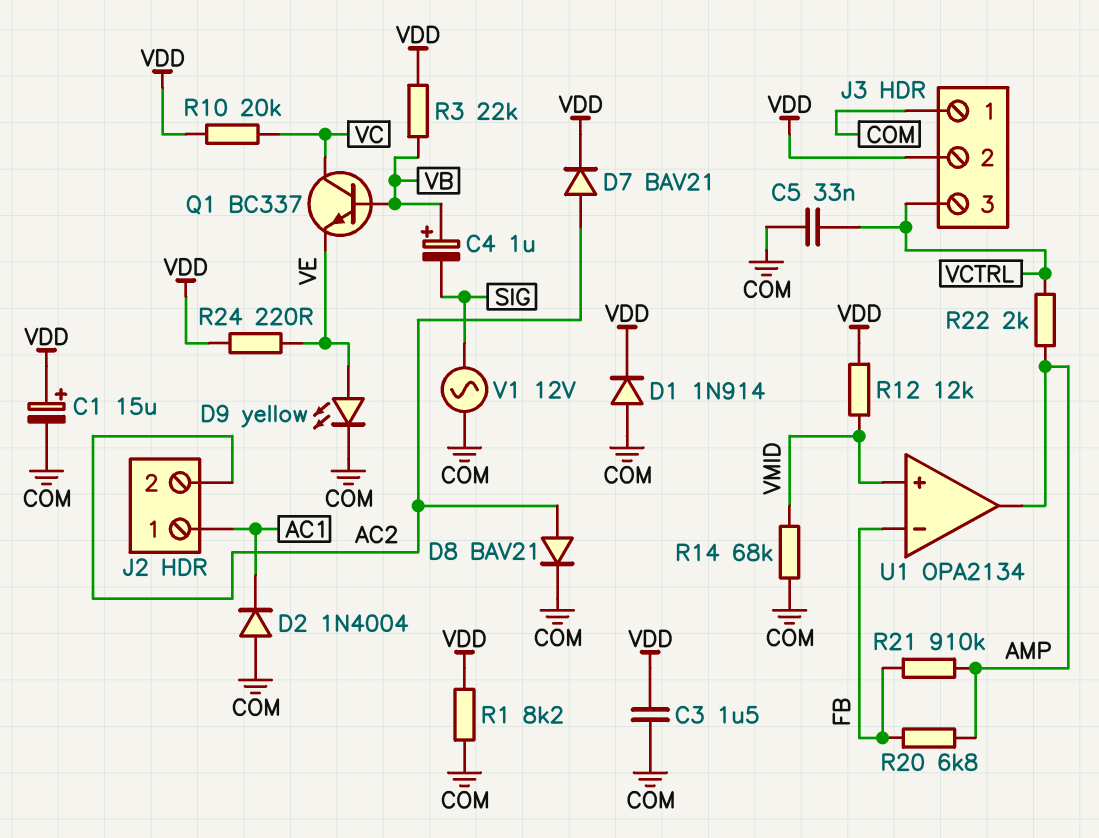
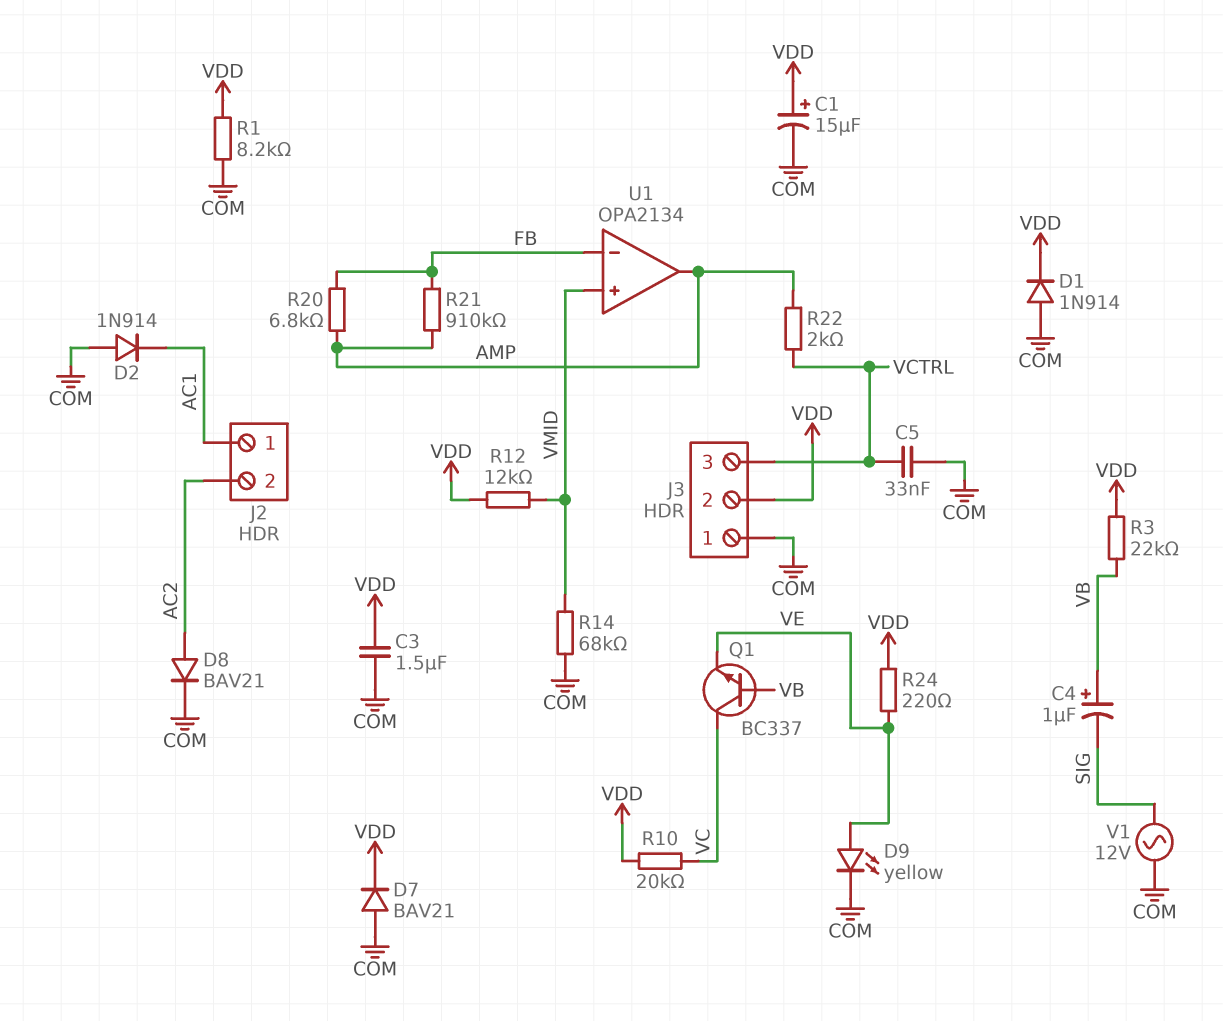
D2: diode 1N4004 (A COM, K AC1) -> diode 1N914 (A COM, K AC1)
D7: diode BAV21 (A AC2, K VDD) -> diode BAV21 (A COM, K VDD)

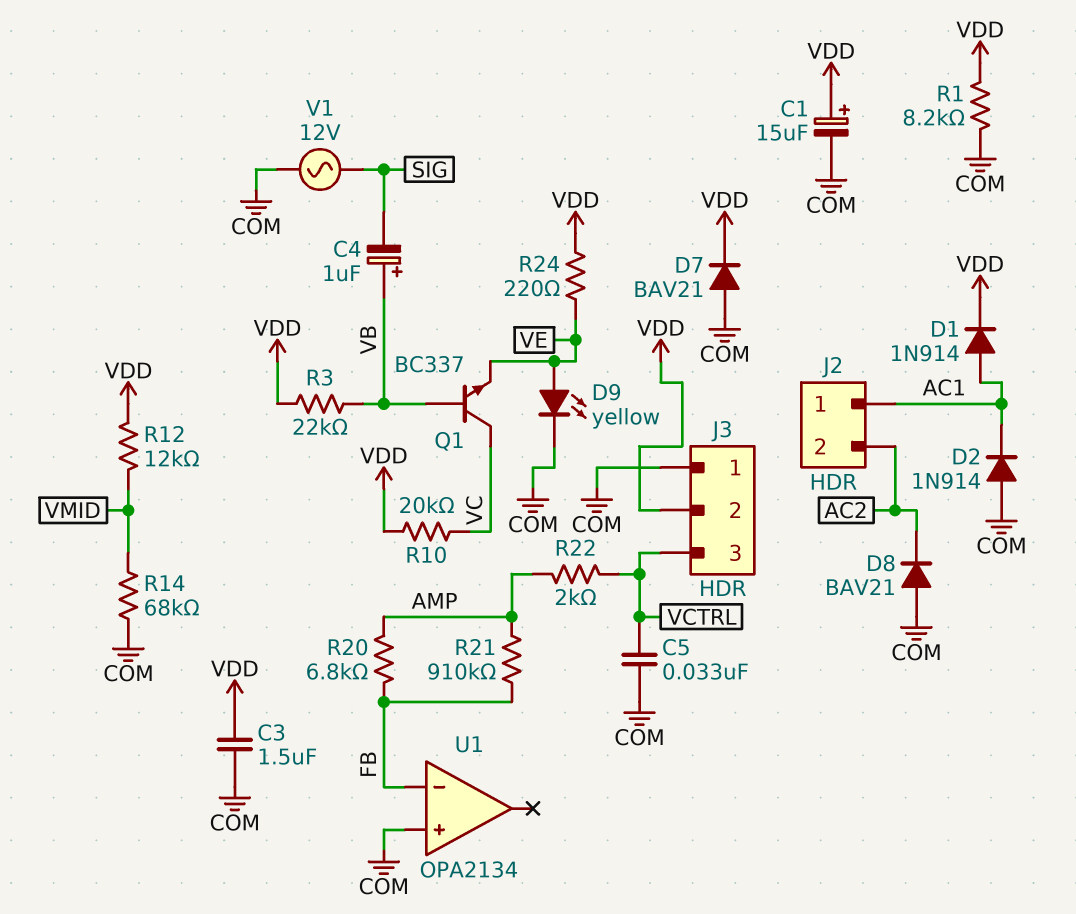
D1: diode 1N914 (A COM, K VDD) -> diode 1N914 (A AC1, K VDD)
D8: diode BAV21 (A AC2, K COM) -> diode BAV21 (A COM, K AC2)
U1 pin in+: VMID -> COM
U1 pin out: AMP -> none

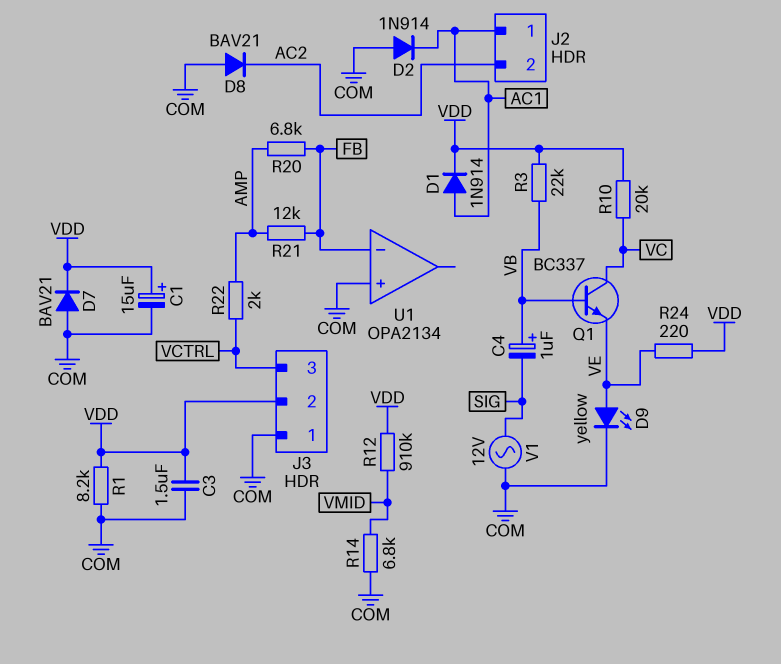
C5: 33nF (COM, VCTRL) -> none
R12: 12k (VDD, VMID) -> 910k (VDD, VMID)
R14: 68k (COM, VMID) -> 6.8k (COM, VMID)
R21: 910k (AMP, FB) -> 12k (AMP, FB)

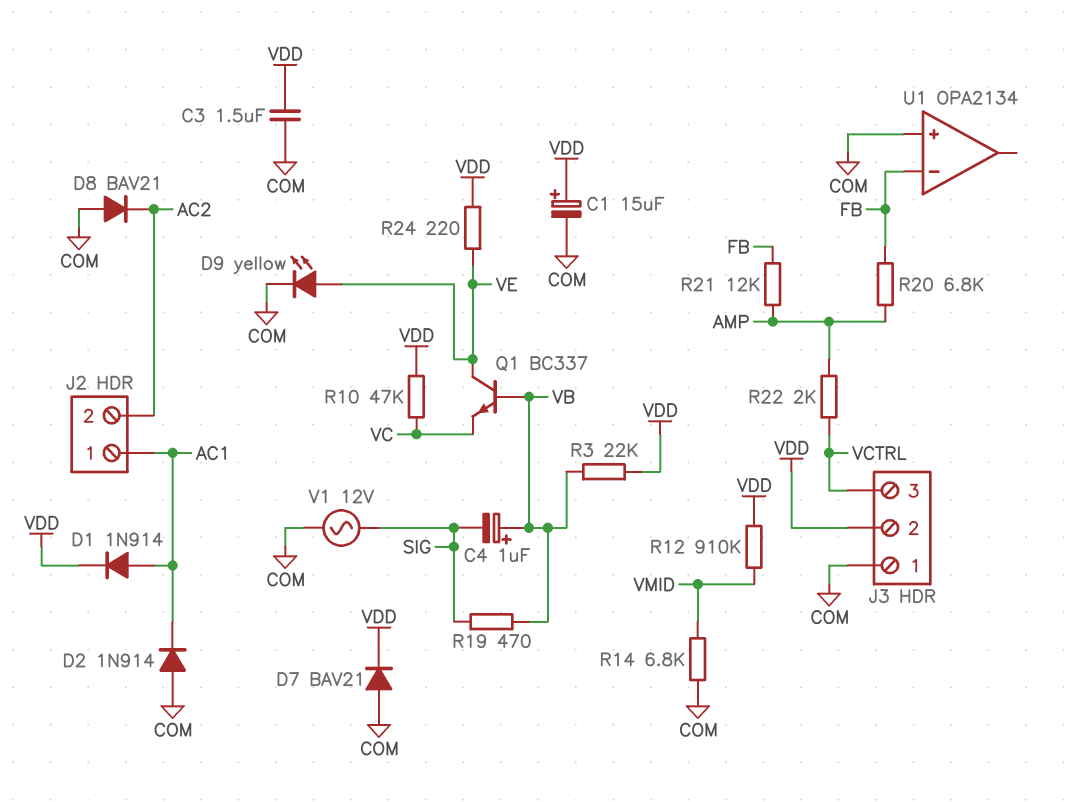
Q1: NPN BC337 (B VB, C VC, E VE) -> NPN BC337 (B VB, C VE, E VC)
R1: 8.2k (COM, VDD) -> none
R10: 20k (VC, VDD) -> 47k (VC, VDD)
R19: none -> 470 (SIG, VB)

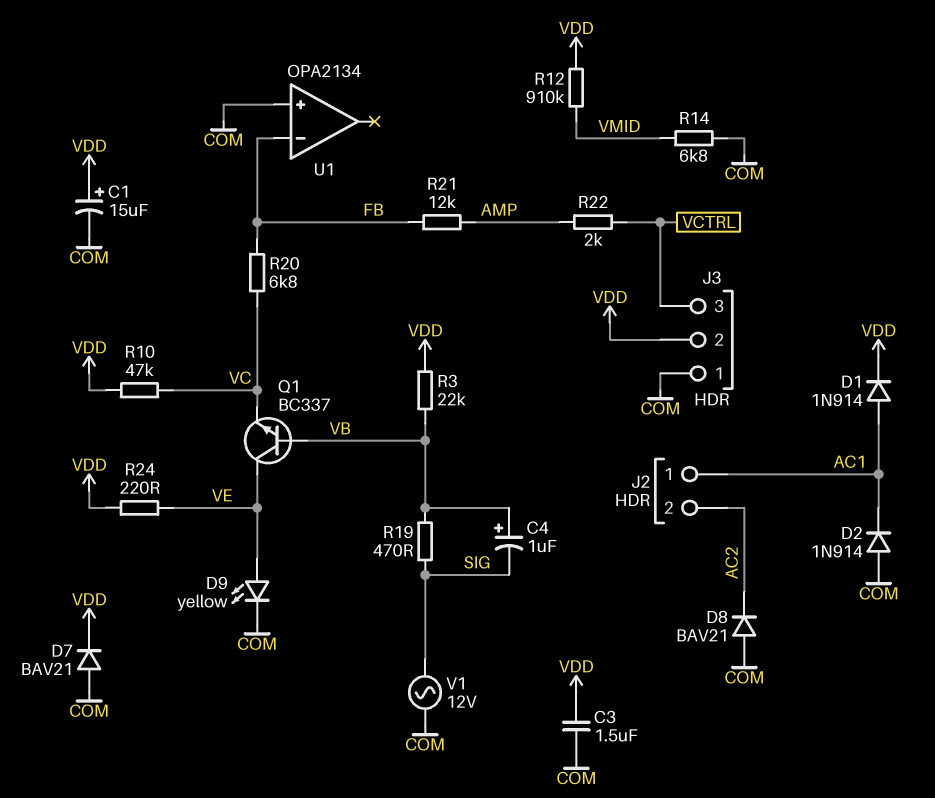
R20: 6.8k (AMP, FB) -> 6.8k (FB, VC)

